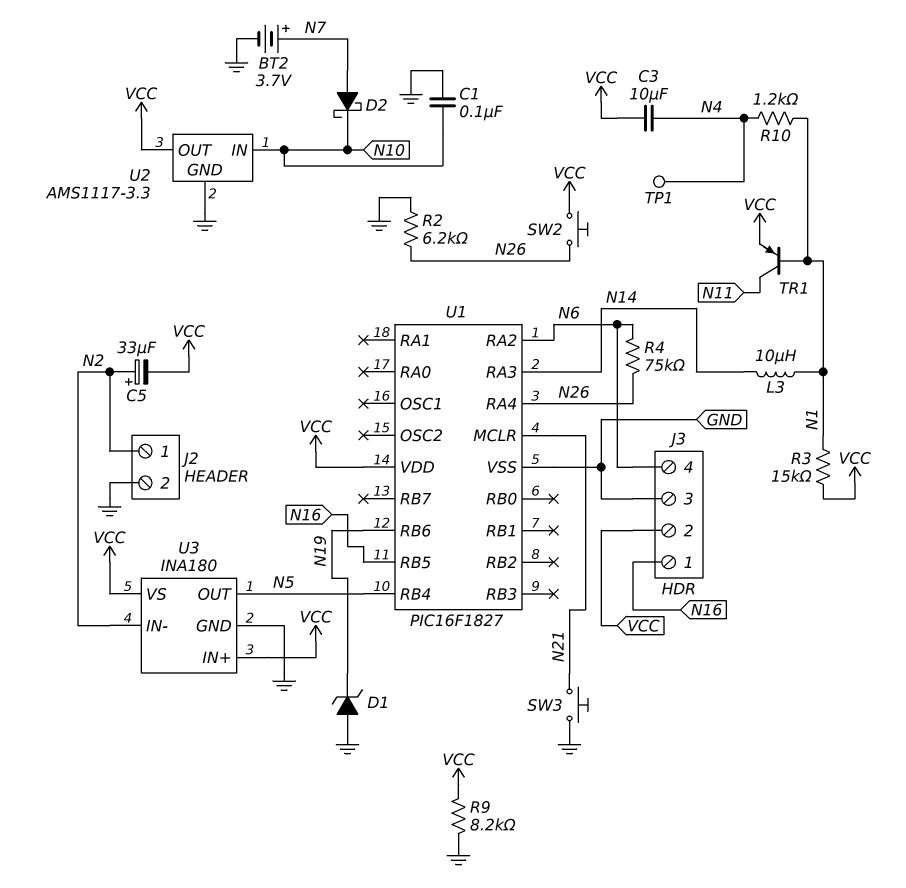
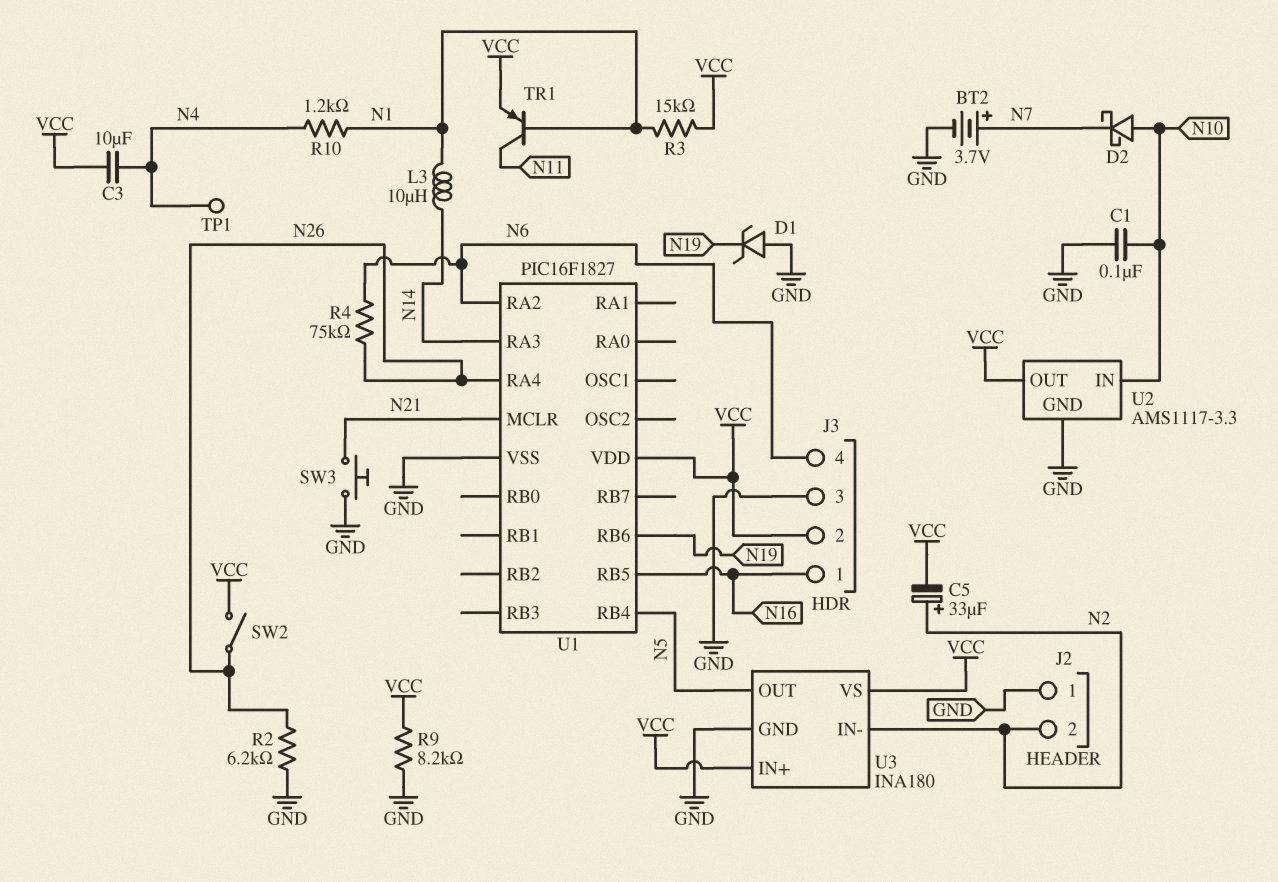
D2: schottky (A N7, K N10) -> schottky (A N10, K N7)
J2 pin 1: N2 -> GND
J2 pin 2: GND -> N2
SW2: button (N26, VCC) -> switch (N26, VCC)

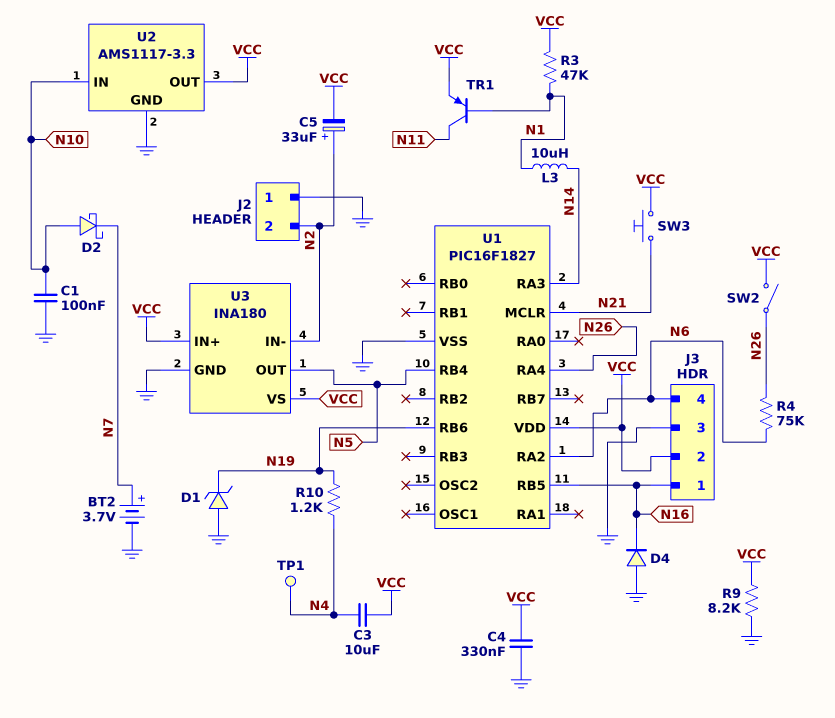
C4: none -> 330nF (GND, VCC)
D4: none -> diode (A GND, K N16)
R2: 6.2k (GND, N26) -> none
R3: 15k (N1, VCC) -> 47k (N1, VCC)
R10: 1.2k (N1, N4) -> 1.2k (N4, N19)
SW3: button (GND, N21) -> button (N21, VCC)

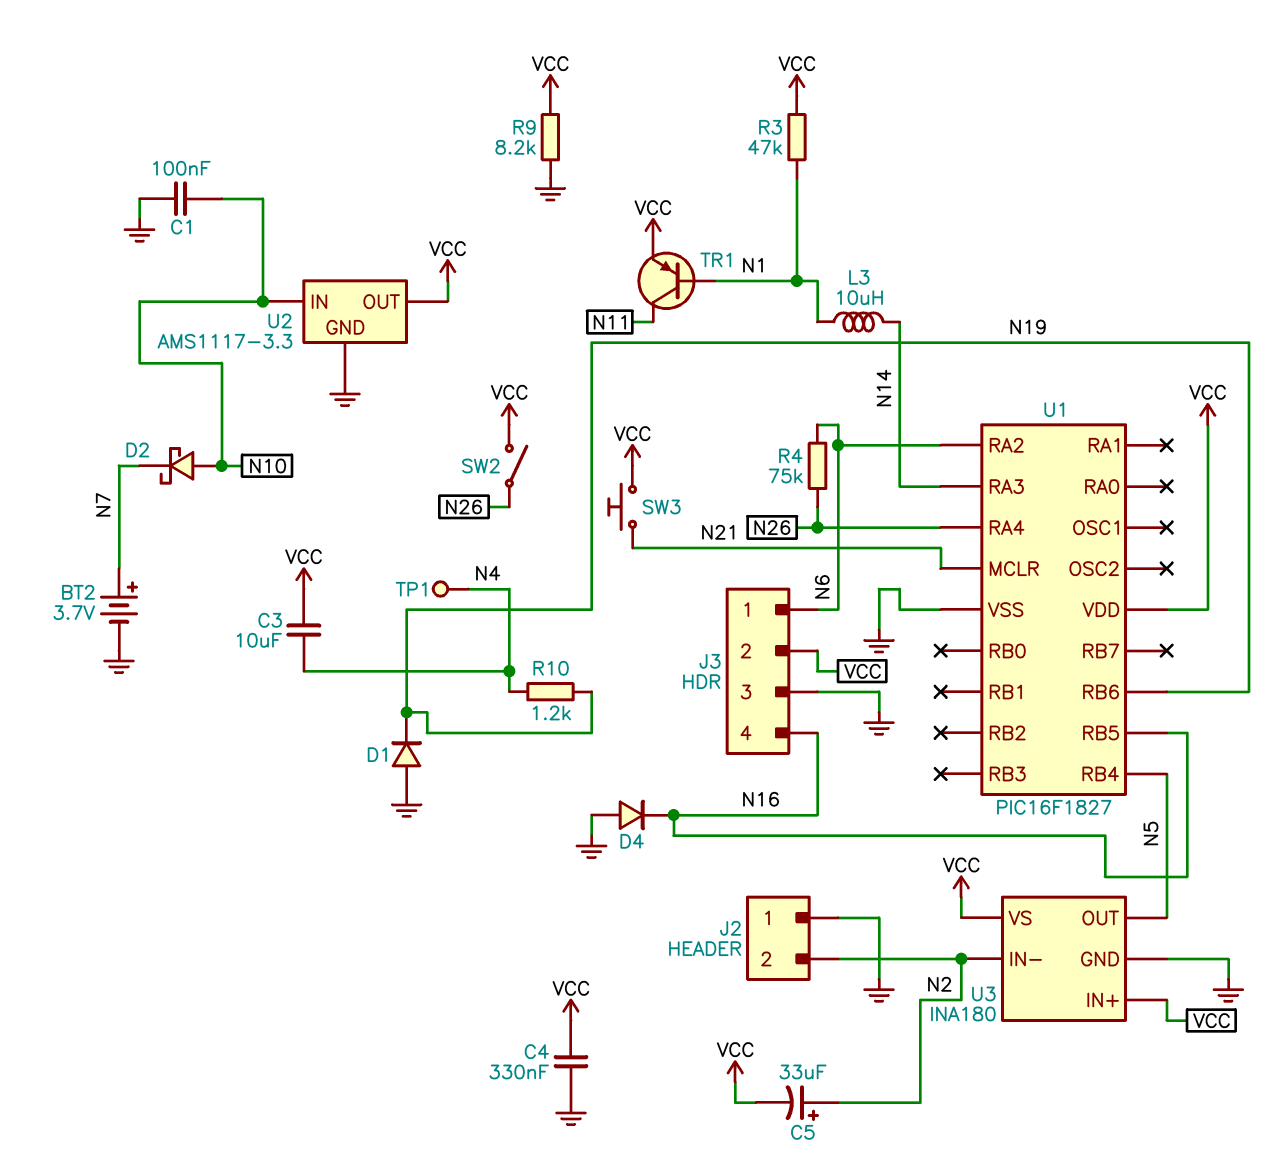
D1: zener (A GND, K N19) -> diode (A GND, K N19)
J3 pin 1: N16 -> N6
J3 pin 4: N6 -> N16

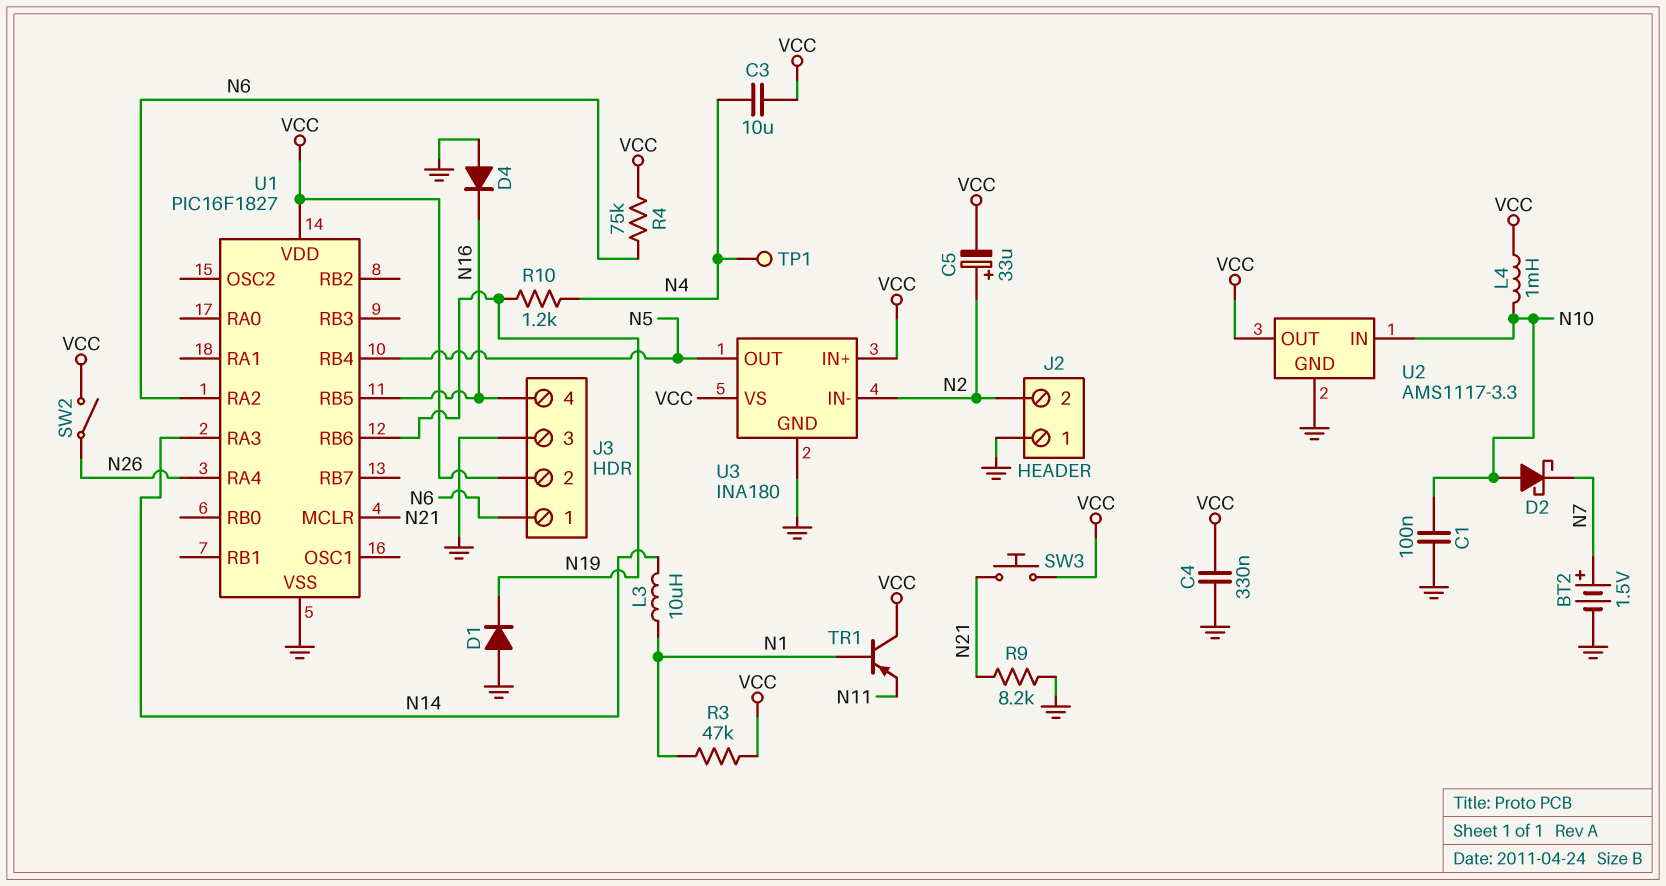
BT2: 3.7V (plus N7, minus GND) -> 1.5V (plus N7, minus GND)
L4: none -> 1mH (N10, VCC)
R4: 75k (N6, N26) -> 75k (N6, VCC)
R9: 8.2k (GND, VCC) -> 8.2k (GND, N21)
TR1: PNP (B N1, C N11, E VCC) -> PNP (B N1, C VCC, E N11)

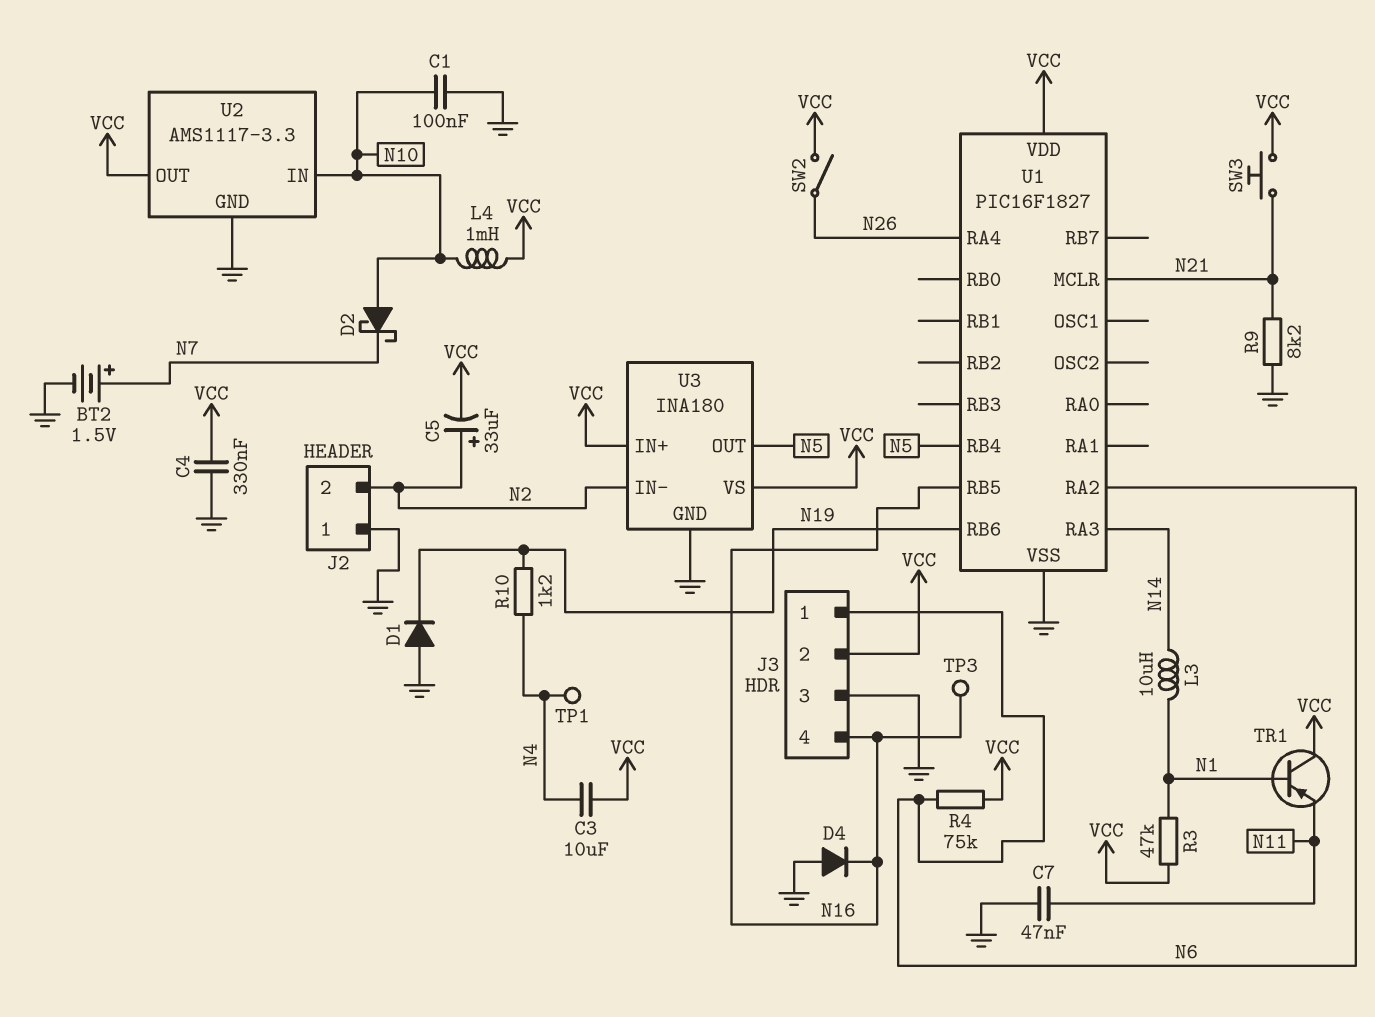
C7: none -> 47nF (GND, N11)
TP3: none -> test point (N16)

